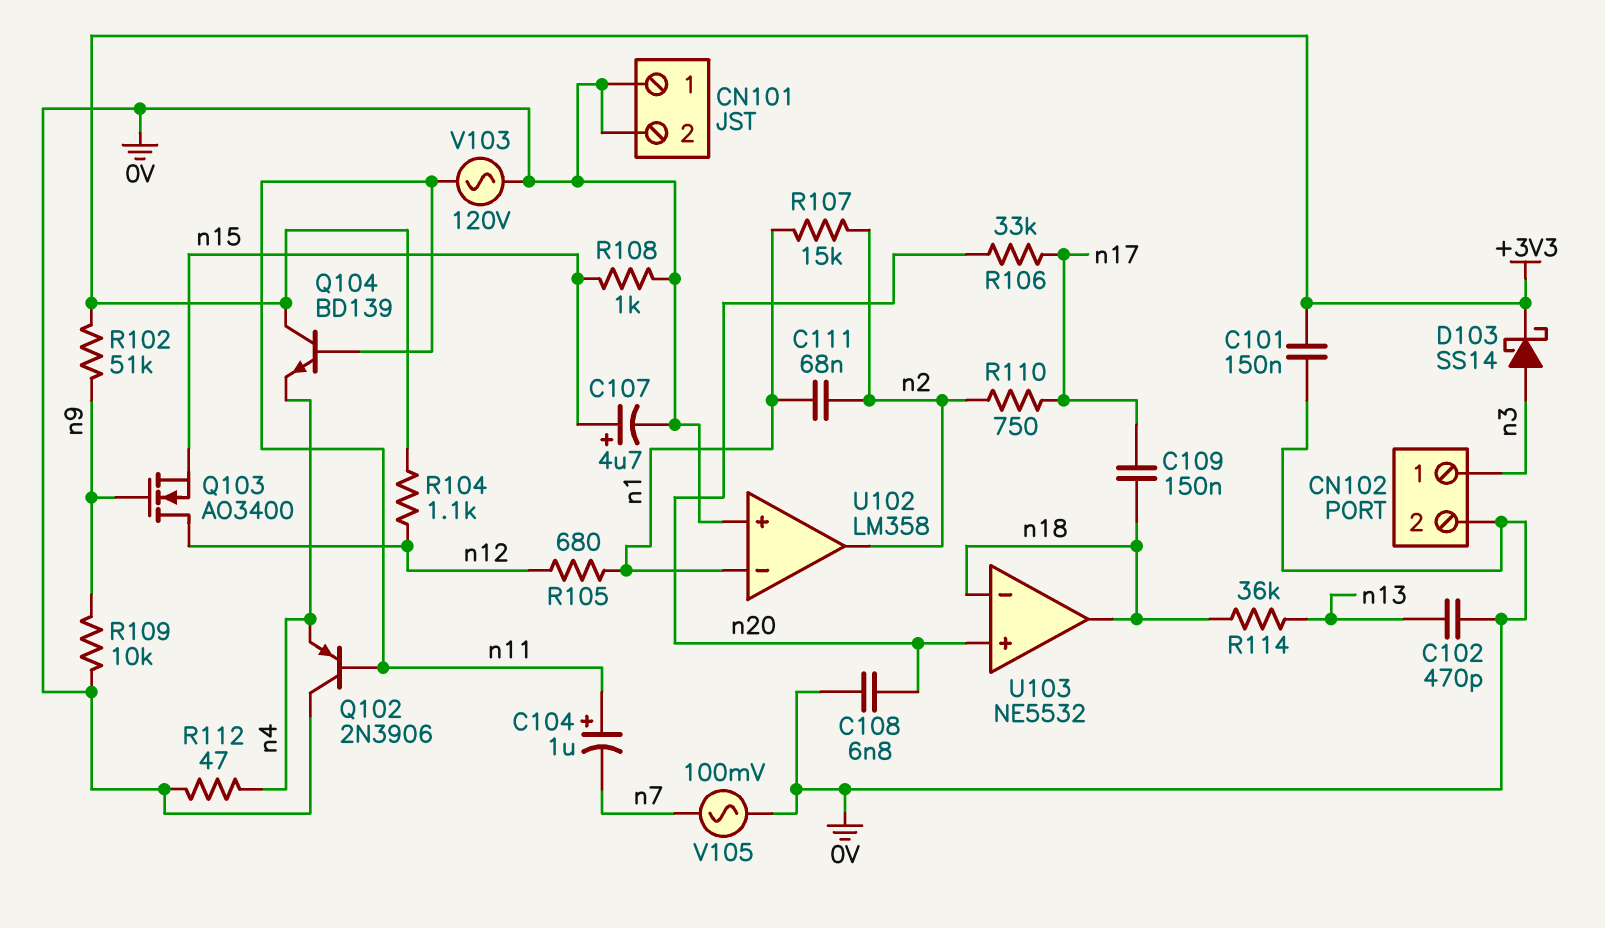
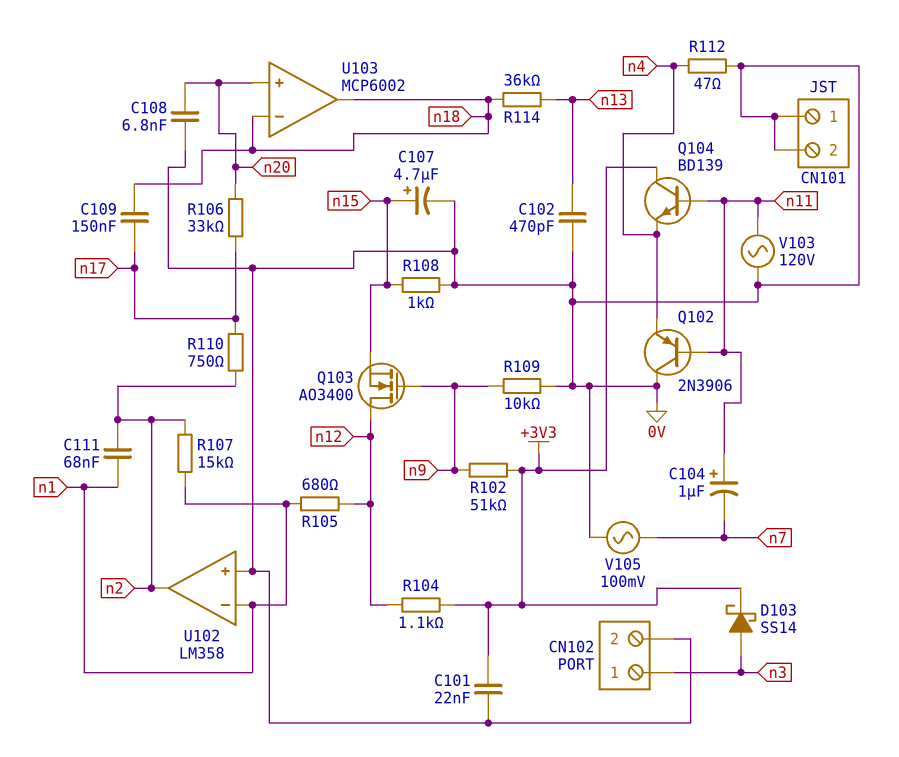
C101: 150nF (+3V3, 0V) -> 22nF (+3V3, 0V)
U103: NE5532 -> MCP6002

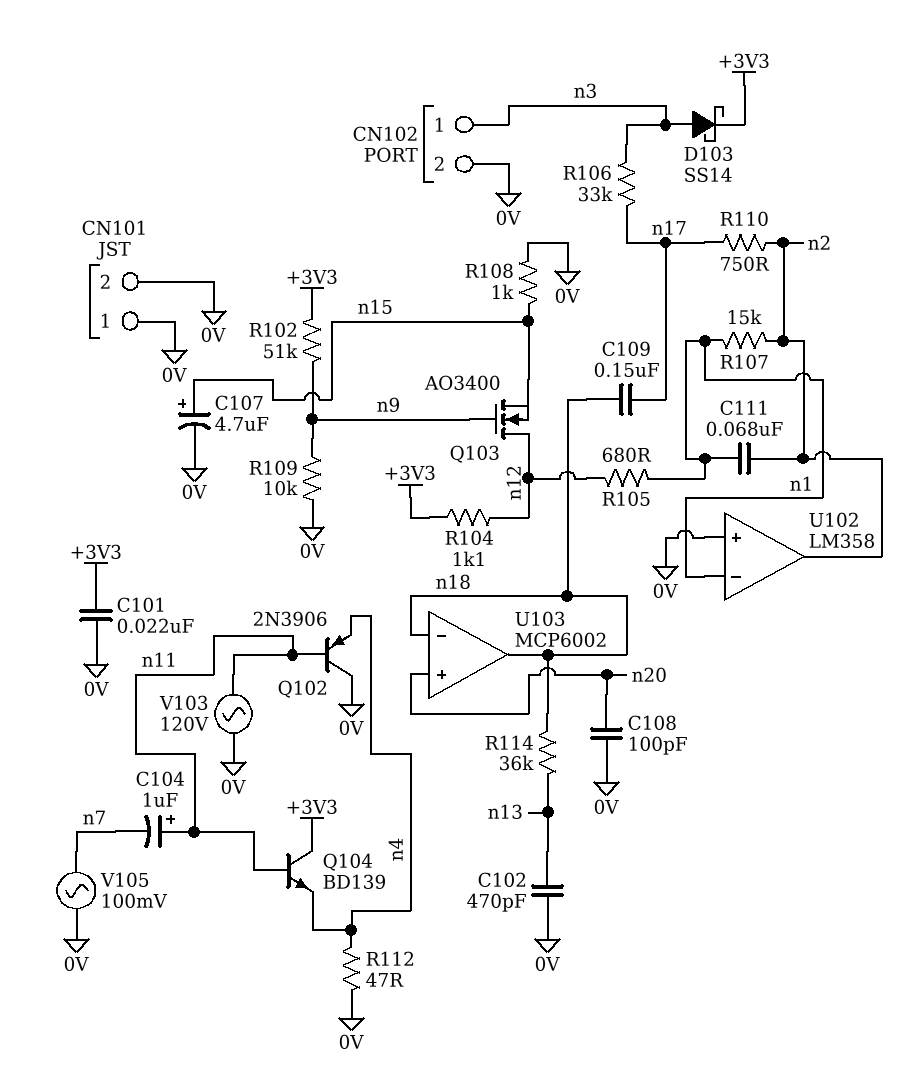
C108: 6.8nF (0V, n20) -> 100pF (0V, n20)
R106: 33k (n17, n20) -> 33k (n3, n17)

